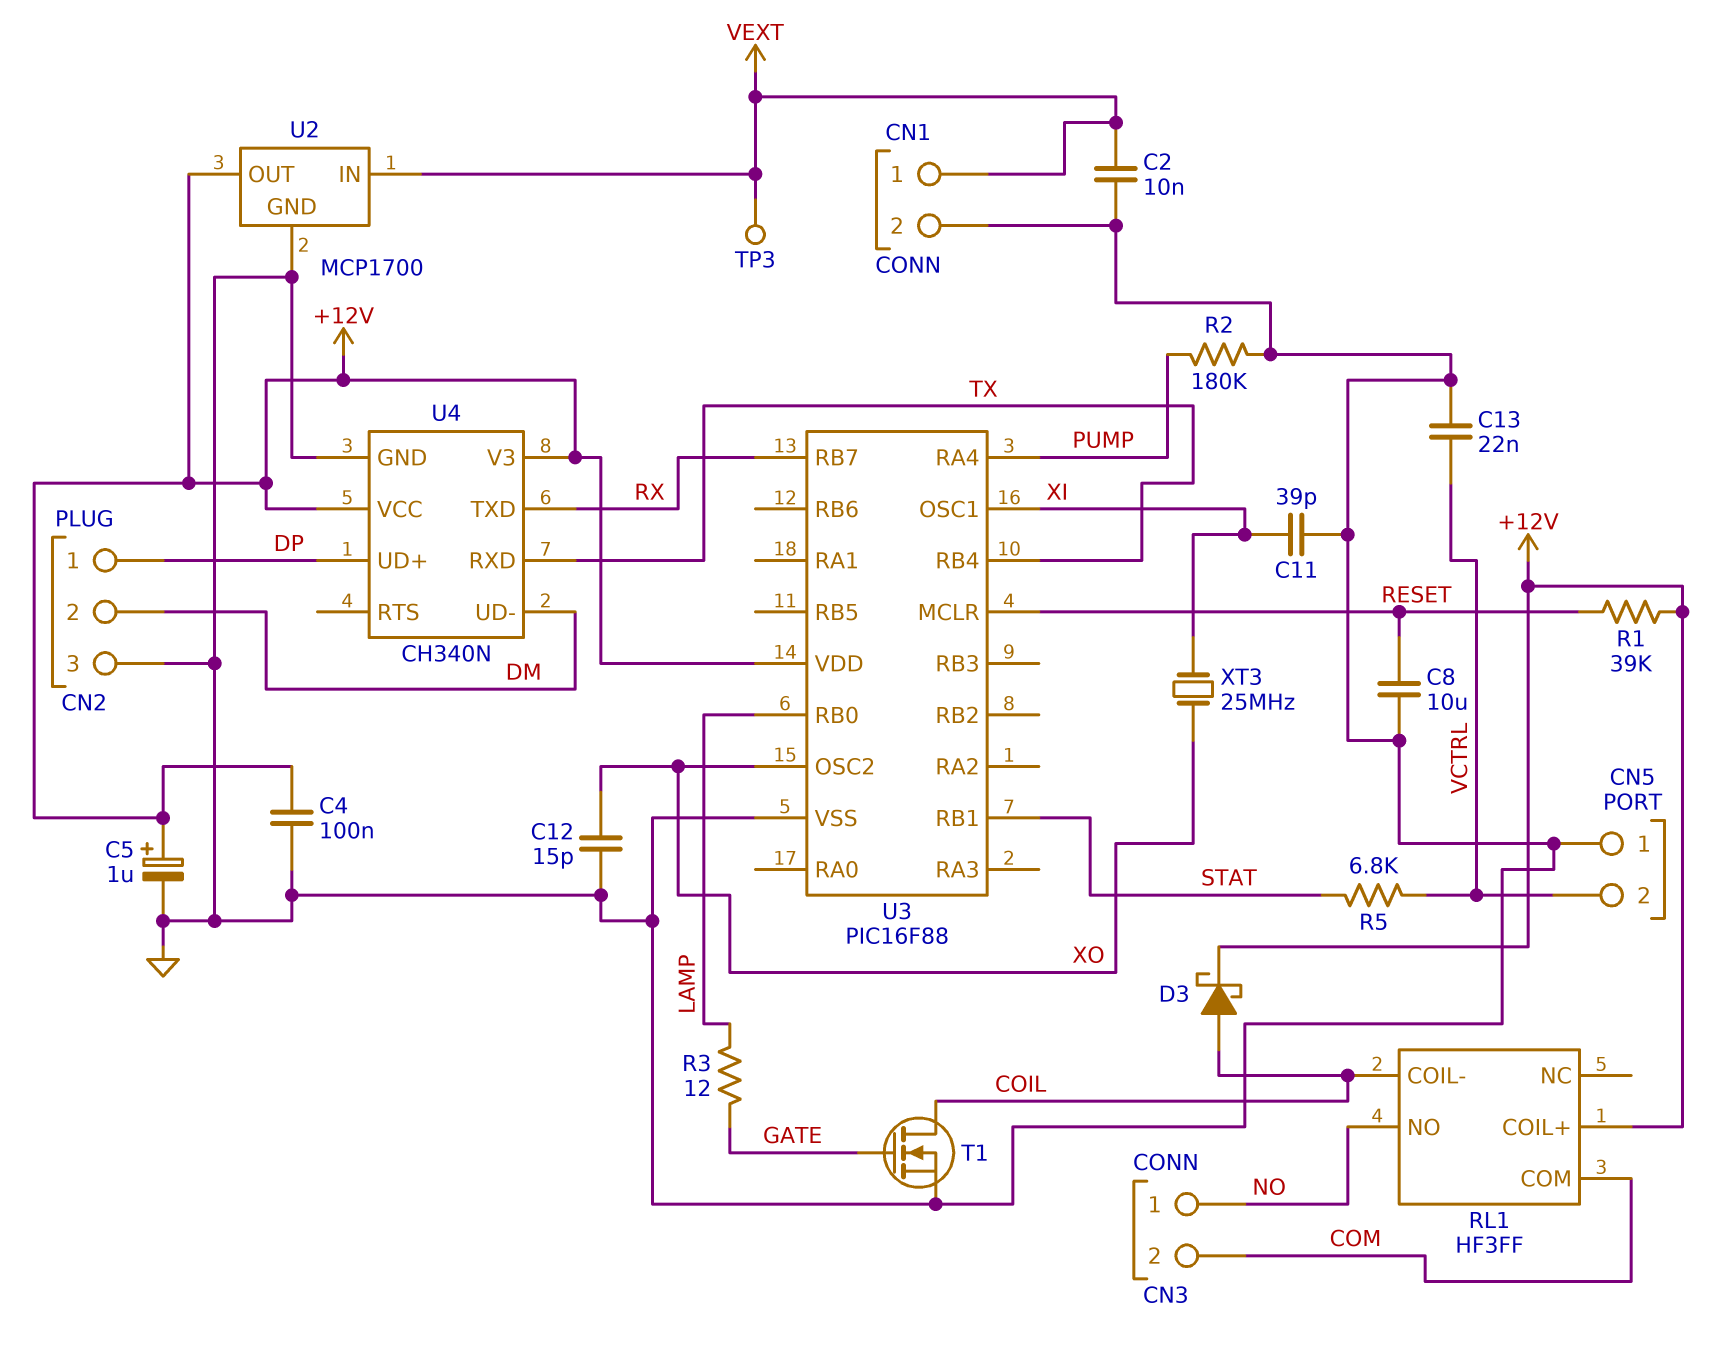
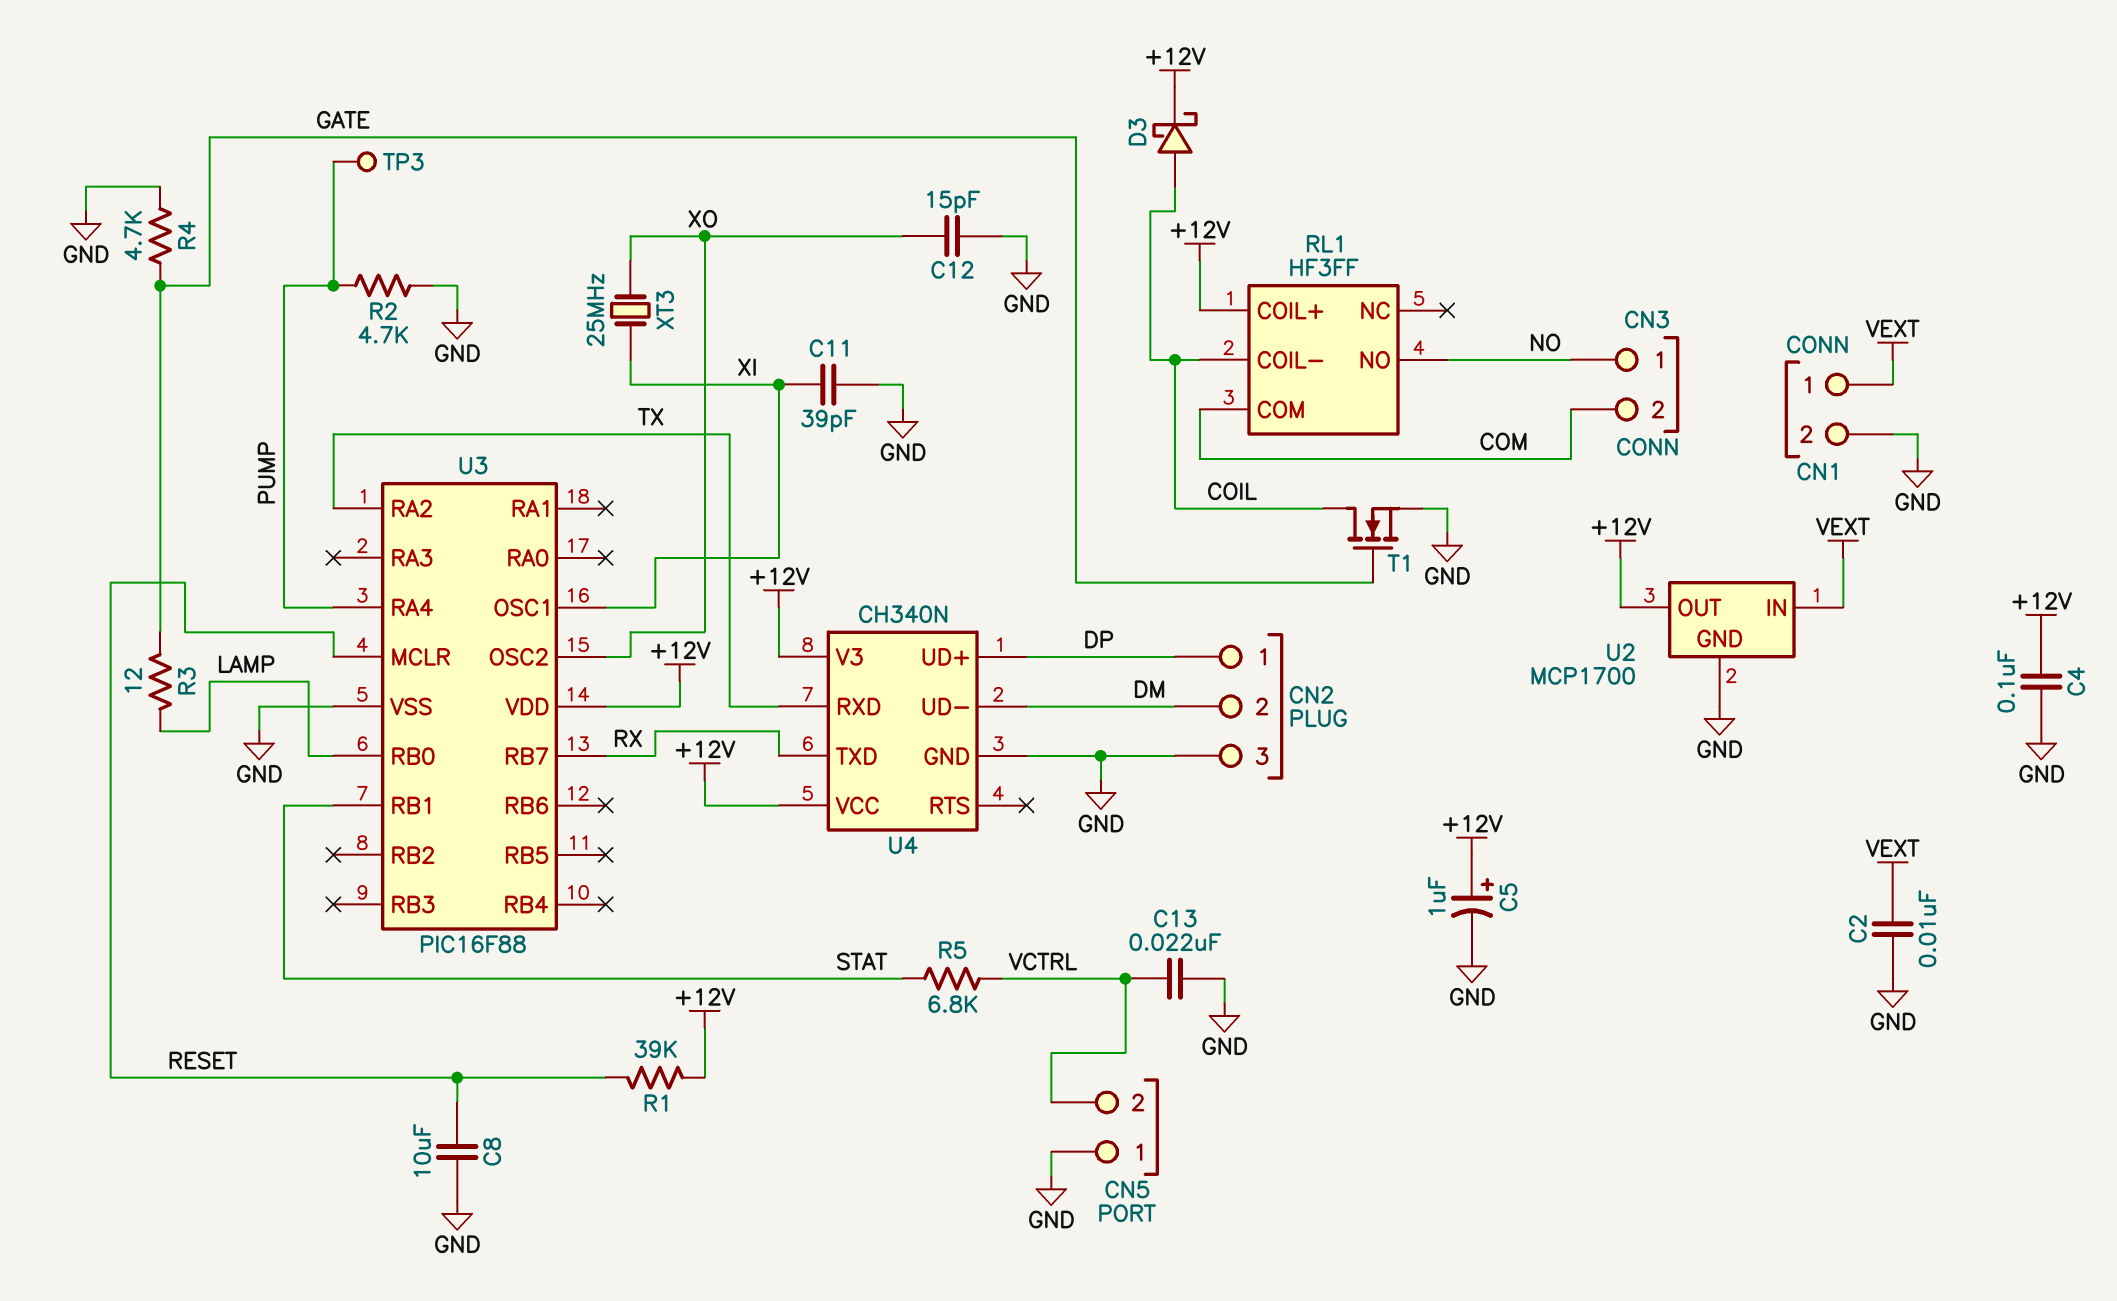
R2: 180k (GND, PUMP) -> 4.7k (GND, PUMP)
R4: none -> 4.7k (GATE, GND)
TP3: test point (VEXT) -> test point (PUMP)
U3 pin RA2: none -> TX
U3 pin RB4: TX -> none

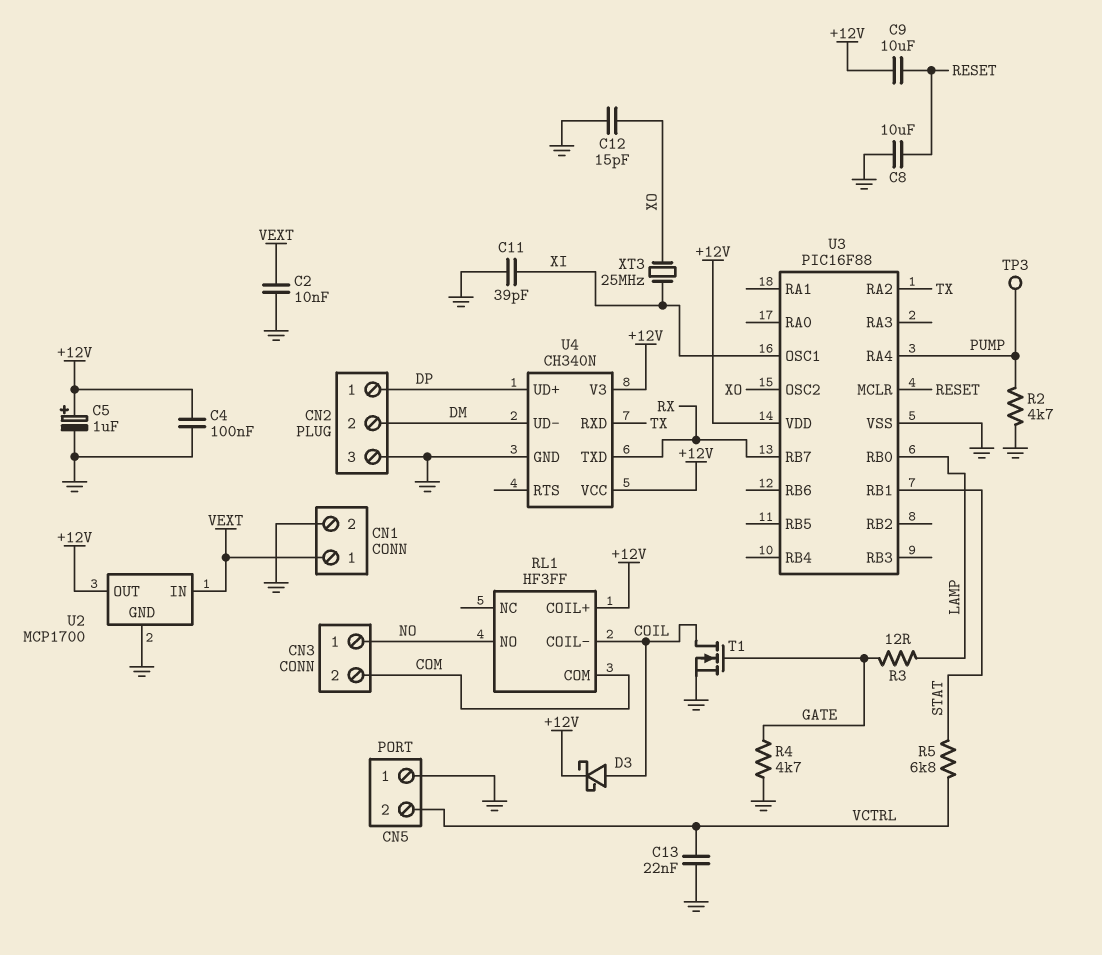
C9: none -> 10uF (+12V, RESET)
R1: 39k (+12V, RESET) -> none

